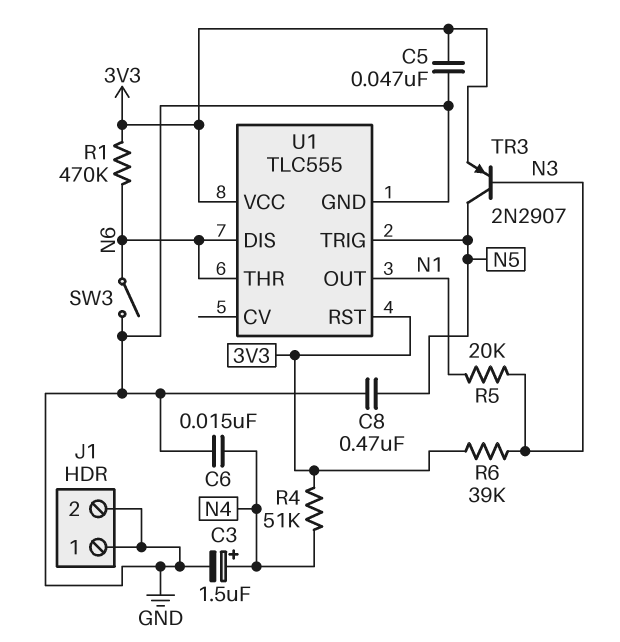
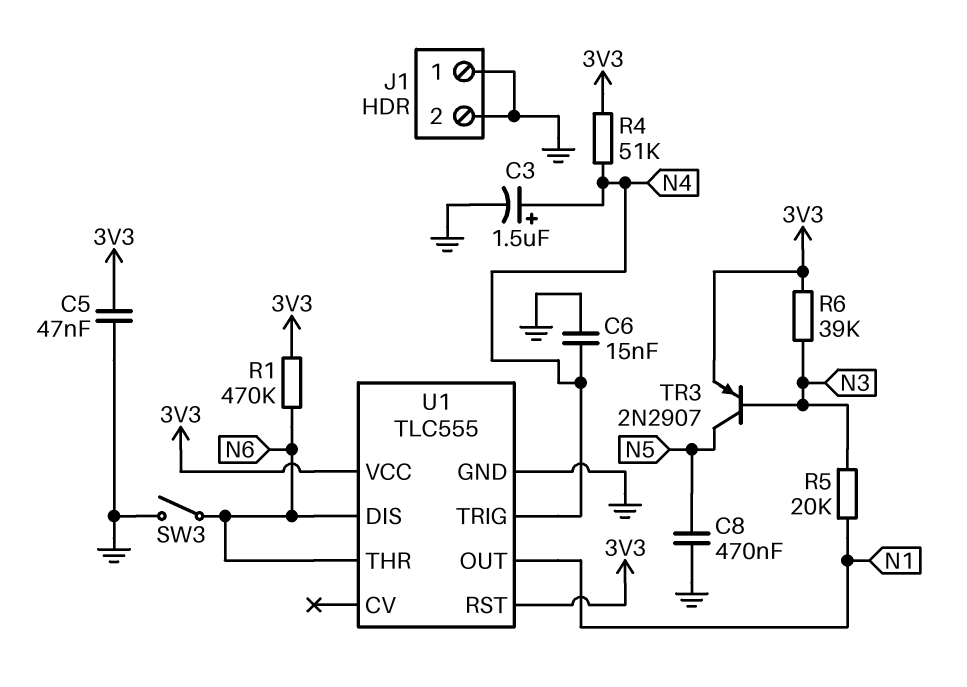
U1 pin TRIG: N5 -> N4

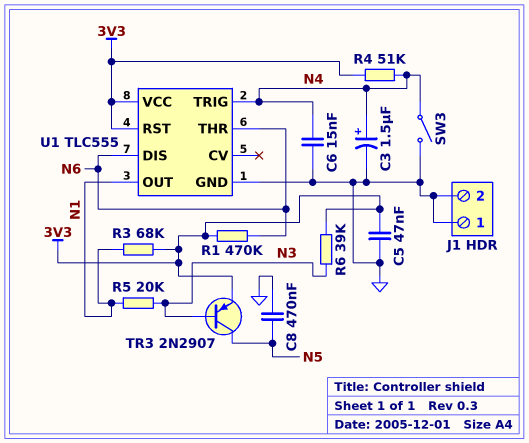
R3: none -> 68k (3V3, N1)
SW3: switch (GND, N6) -> switch (GND, N4)

